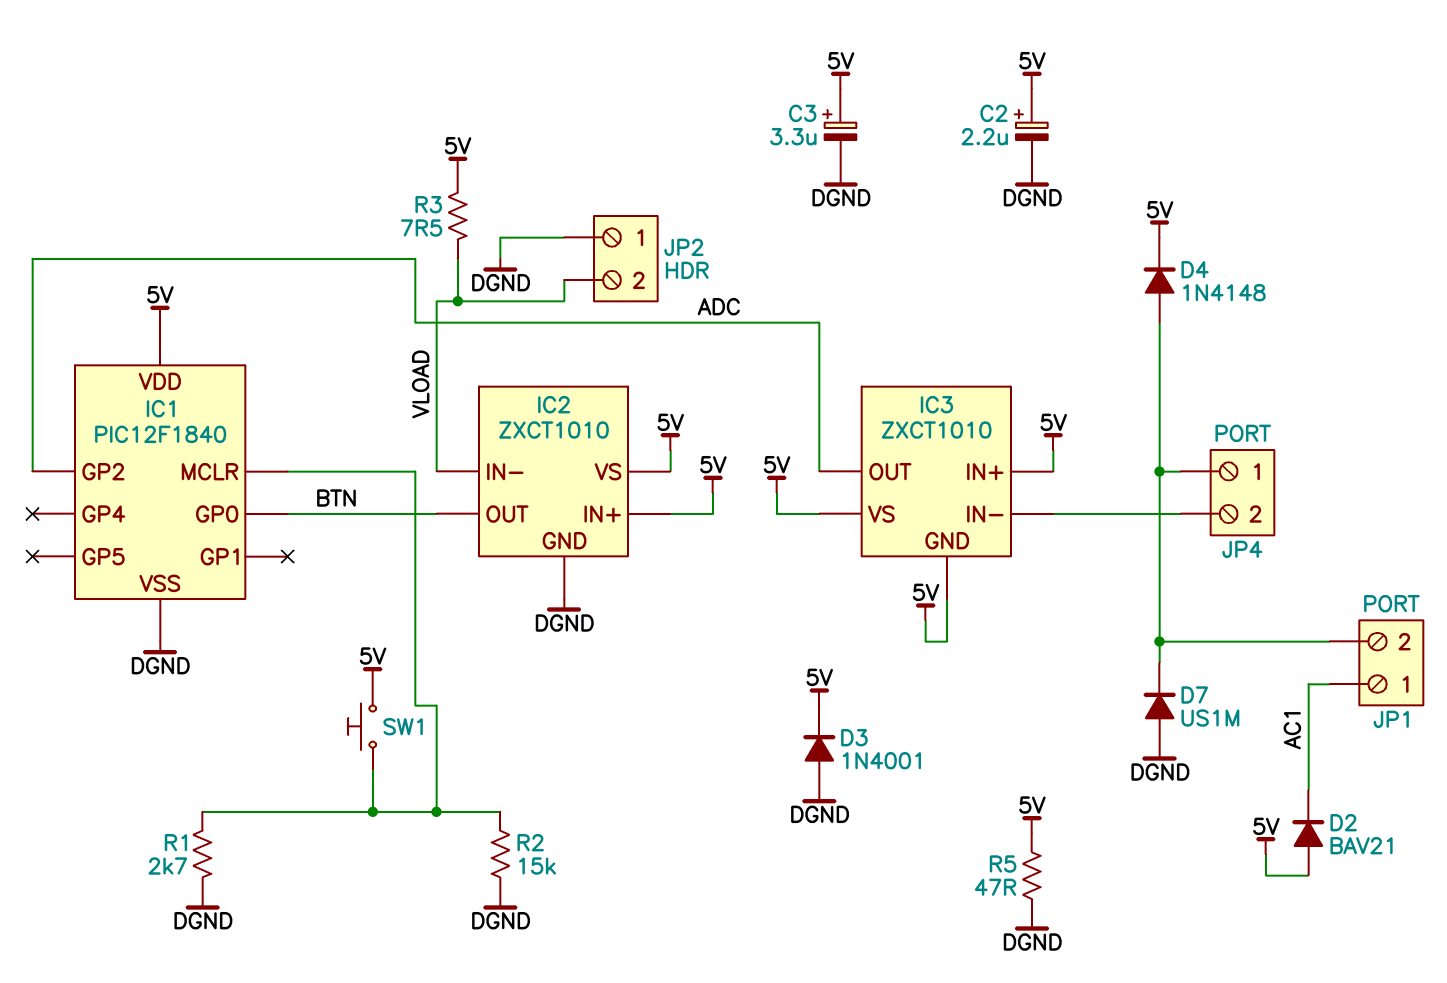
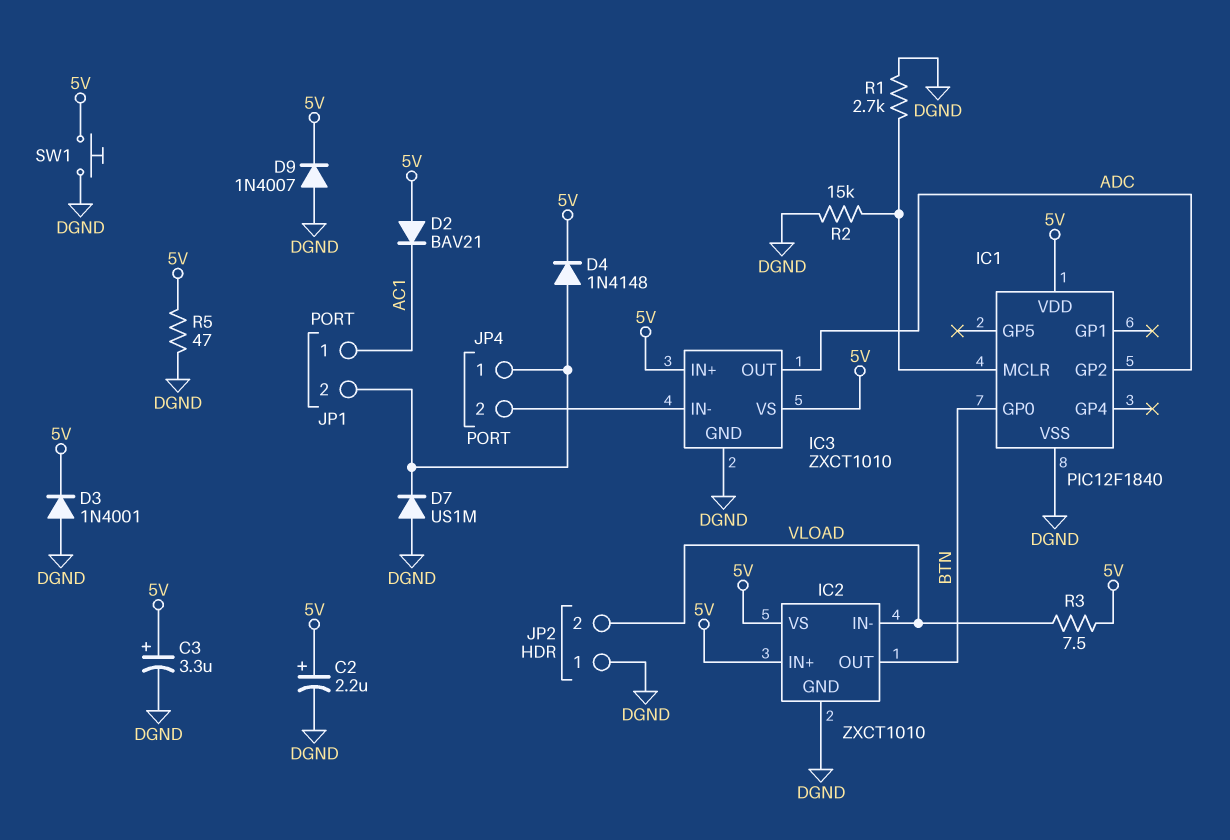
D9: none -> diode 1N4007 (A DGND, K 5V)
IC3 pin GND: 5V -> DGND
SW1: button (5V, IC1/MCLR) -> button (5V, DGND)

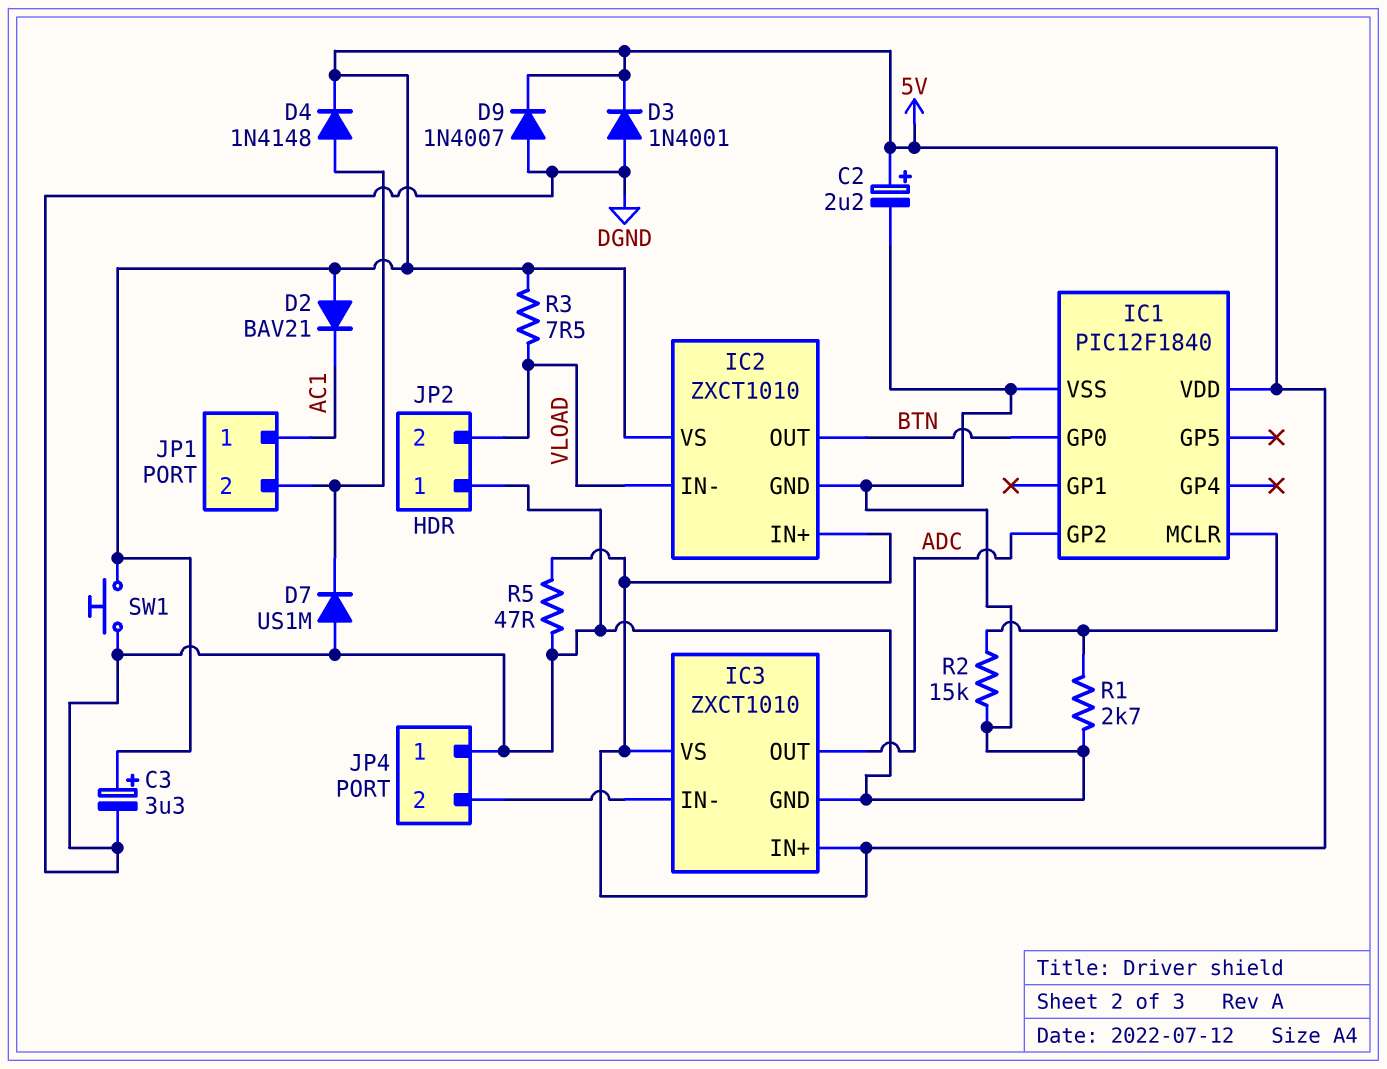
JP4 pin 1: JP1/2 -> DGND

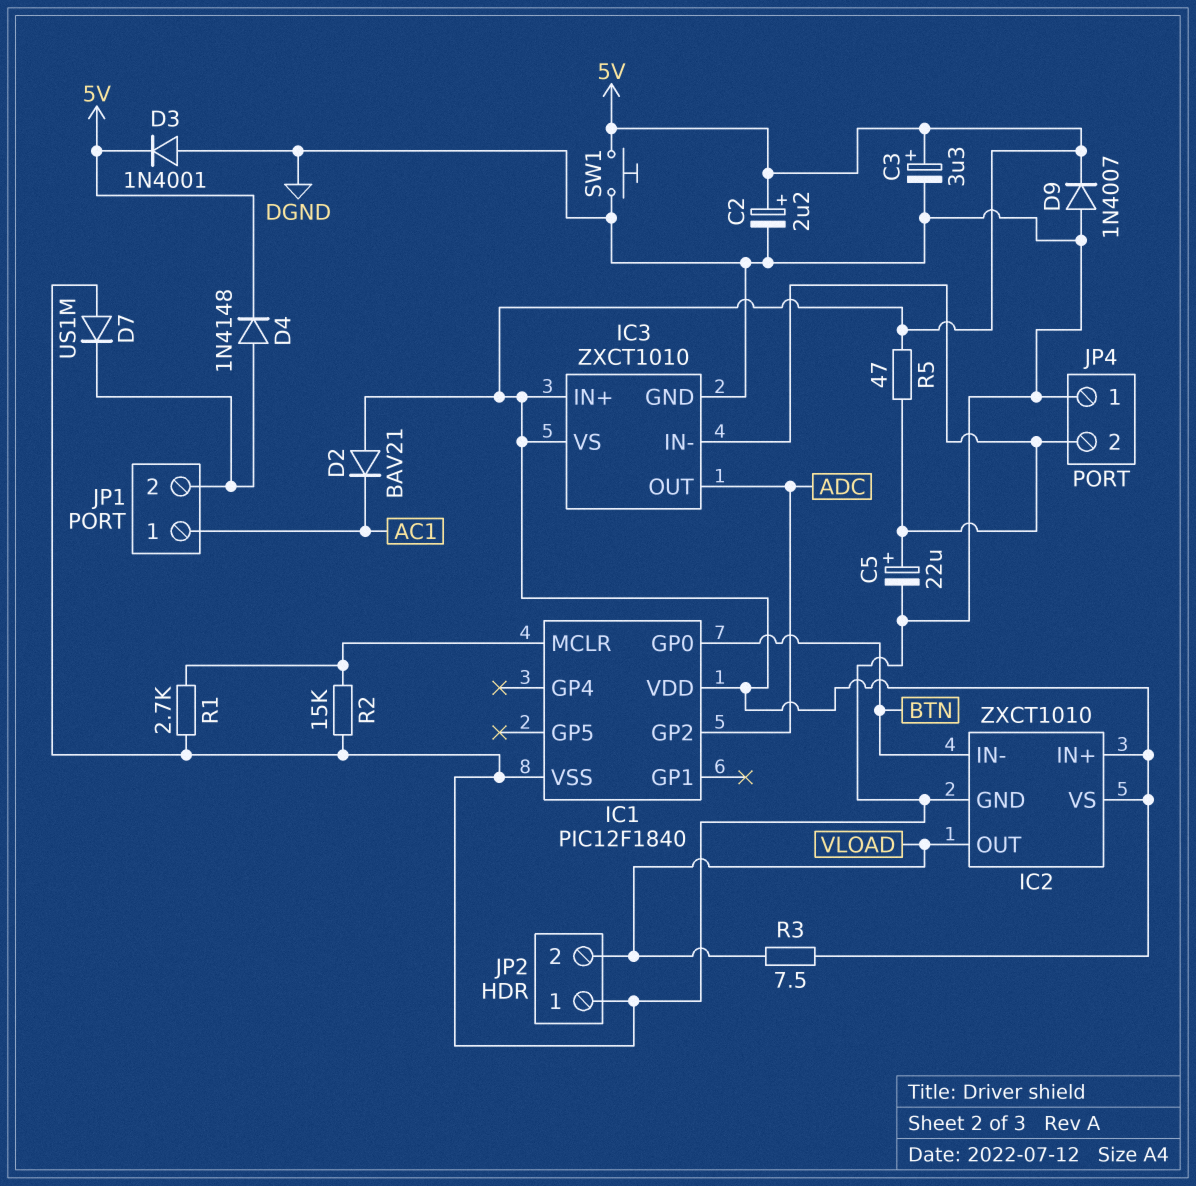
C5: none -> 22uF (plus IC3/IN-, minus DGND)
IC2 pin IN-: VLOAD -> BTN
IC2 pin OUT: BTN -> VLOAD
R5: 47 (5V, DGND) -> 47 (5V, IC3/IN-)

